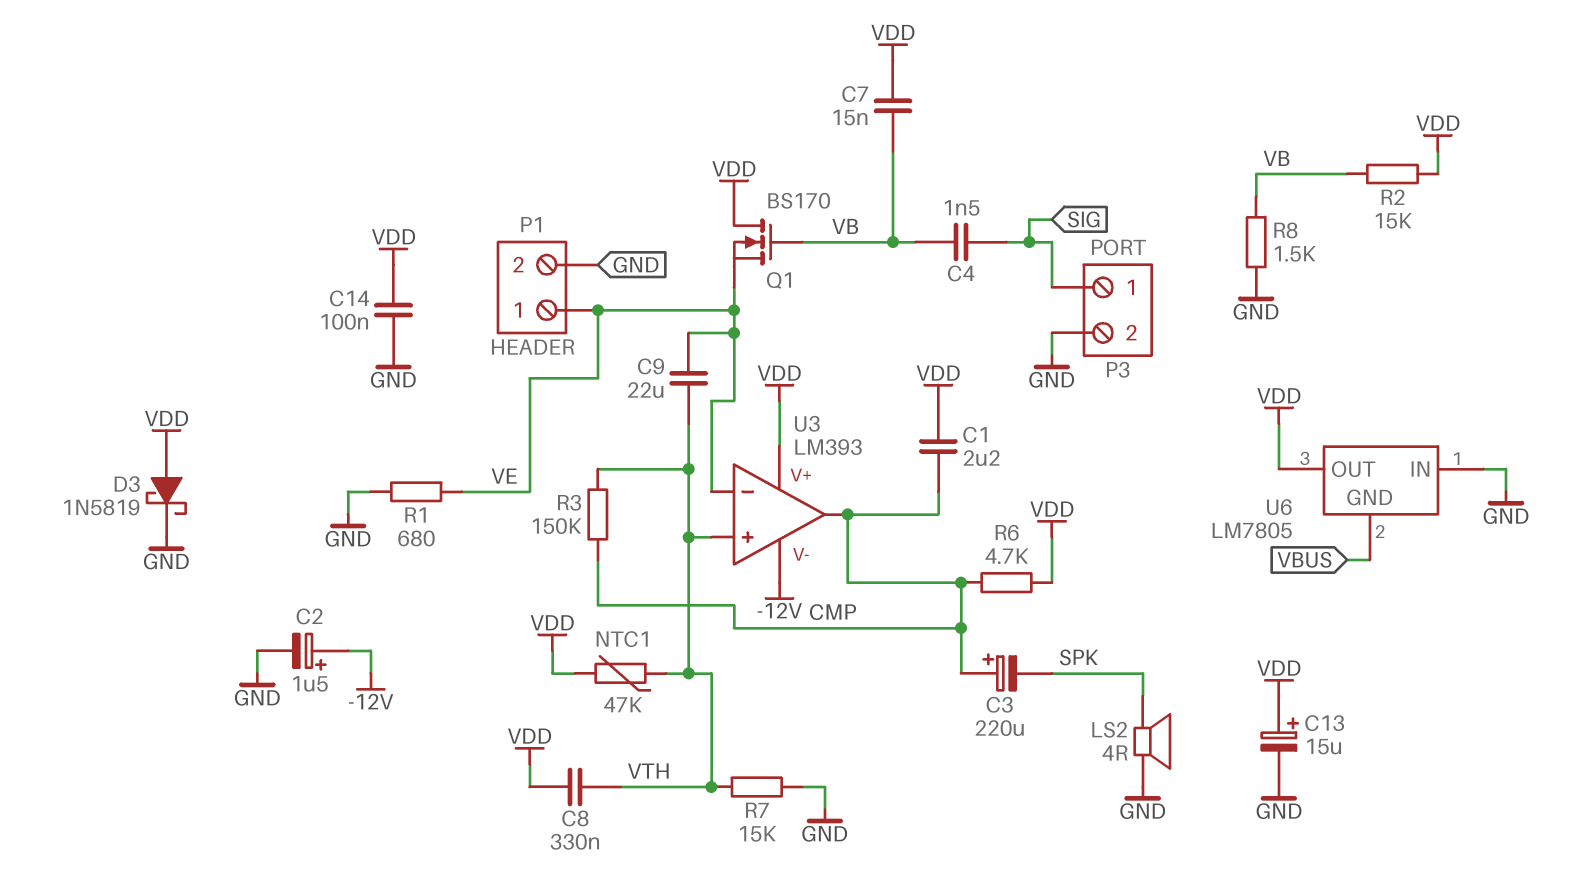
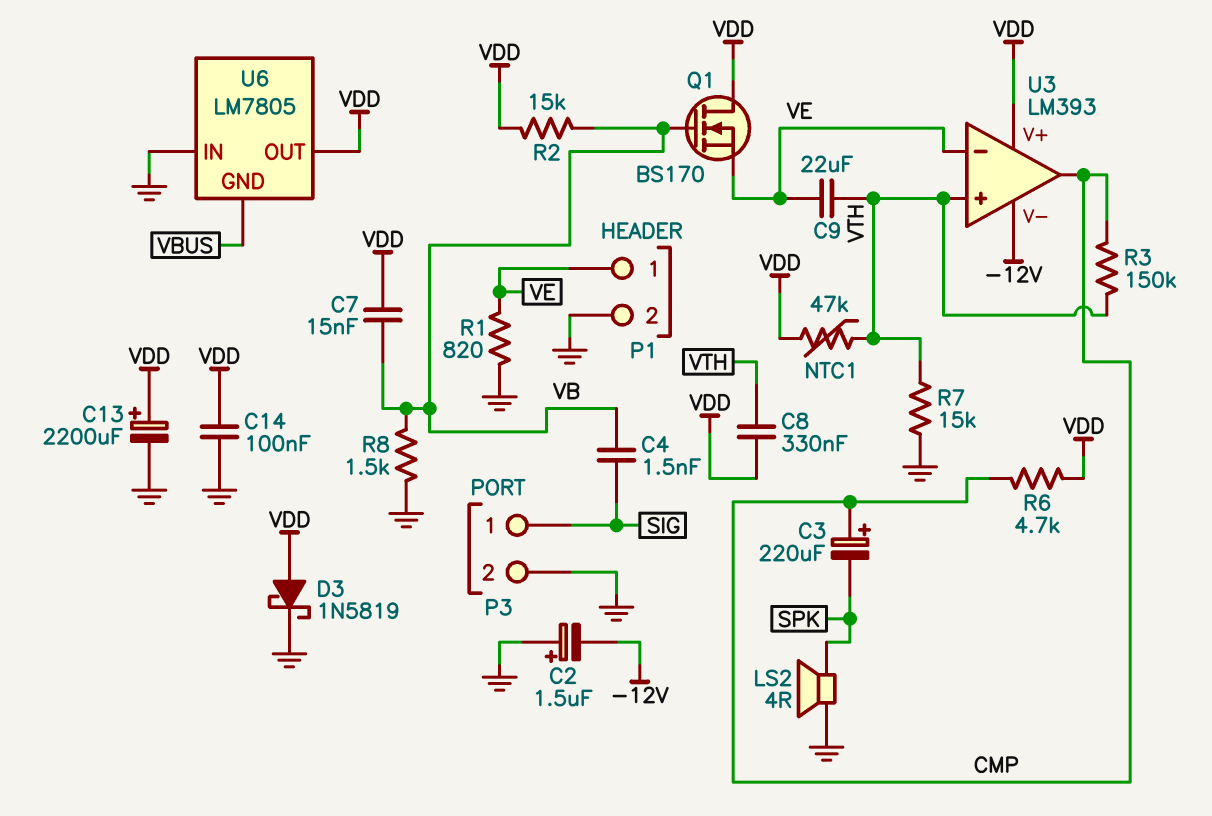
C1: 2.2uF (CMP, VDD) -> none
C2: 1.5uF (plus -12V, minus GND) -> 1.5uF (plus GND, minus -12V)
C13: 15uF (plus VDD, minus GND) -> 2200uF (plus VDD, minus GND)
R1: 680 (GND, VE) -> 820 (GND, VE)

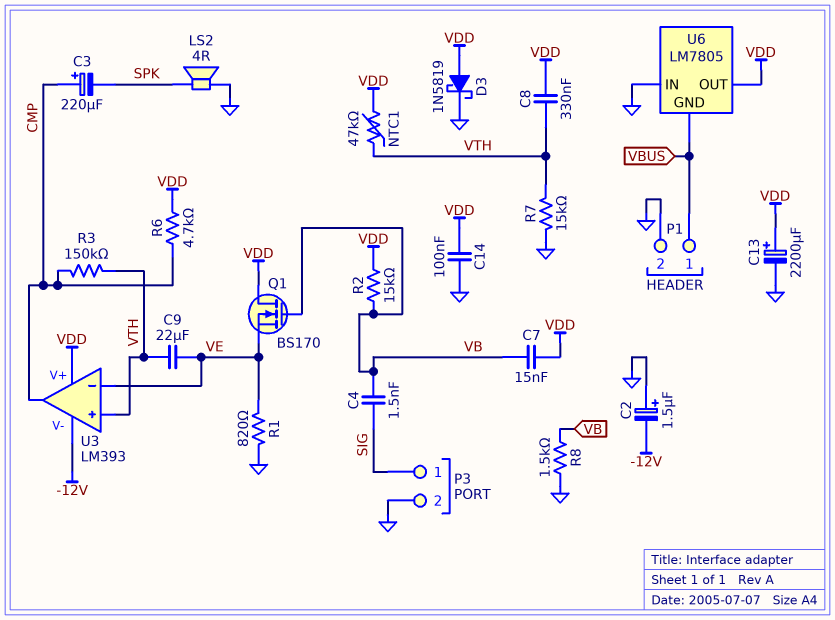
P1 pin 1: VE -> VBUS

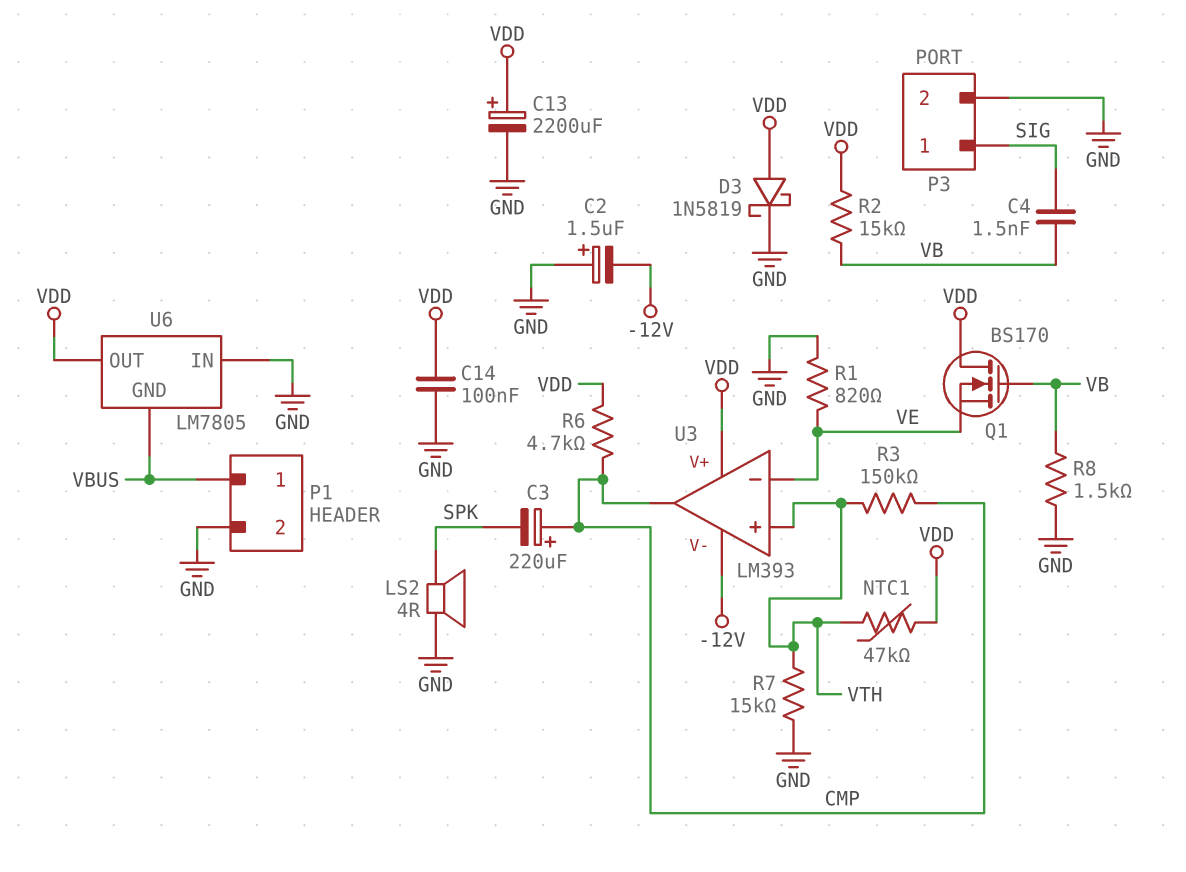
C7: 15nF (VB, VDD) -> none
C8: 330nF (VDD, VTH) -> none
C9: 22uF (VE, VTH) -> none

